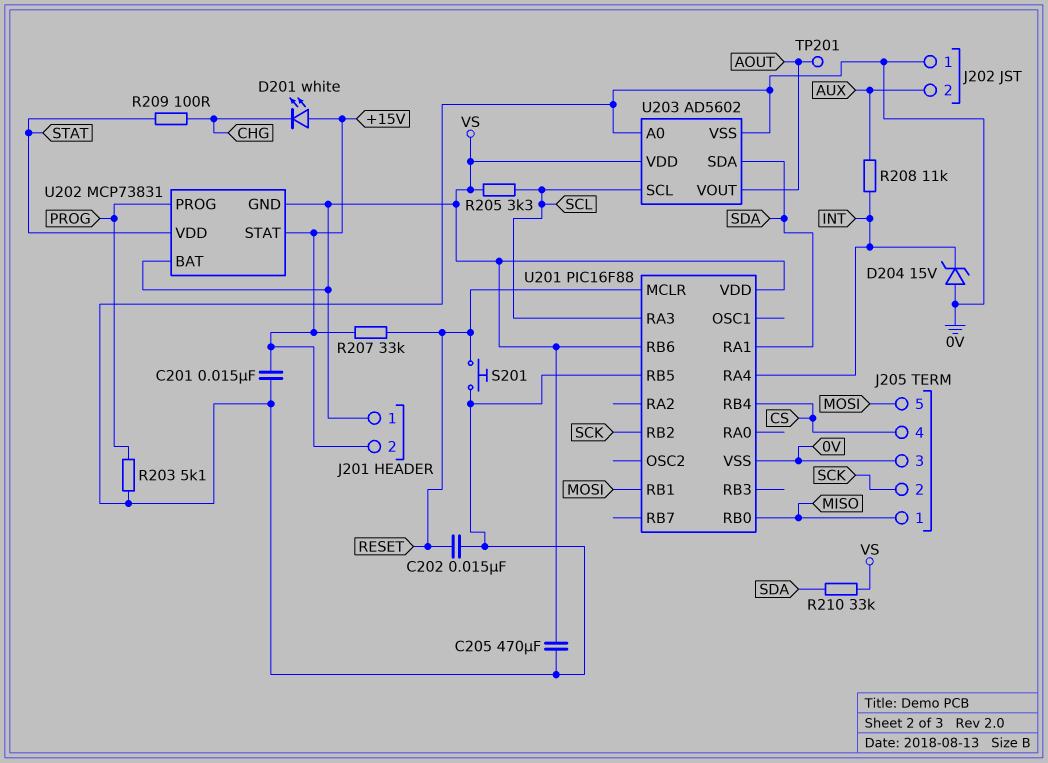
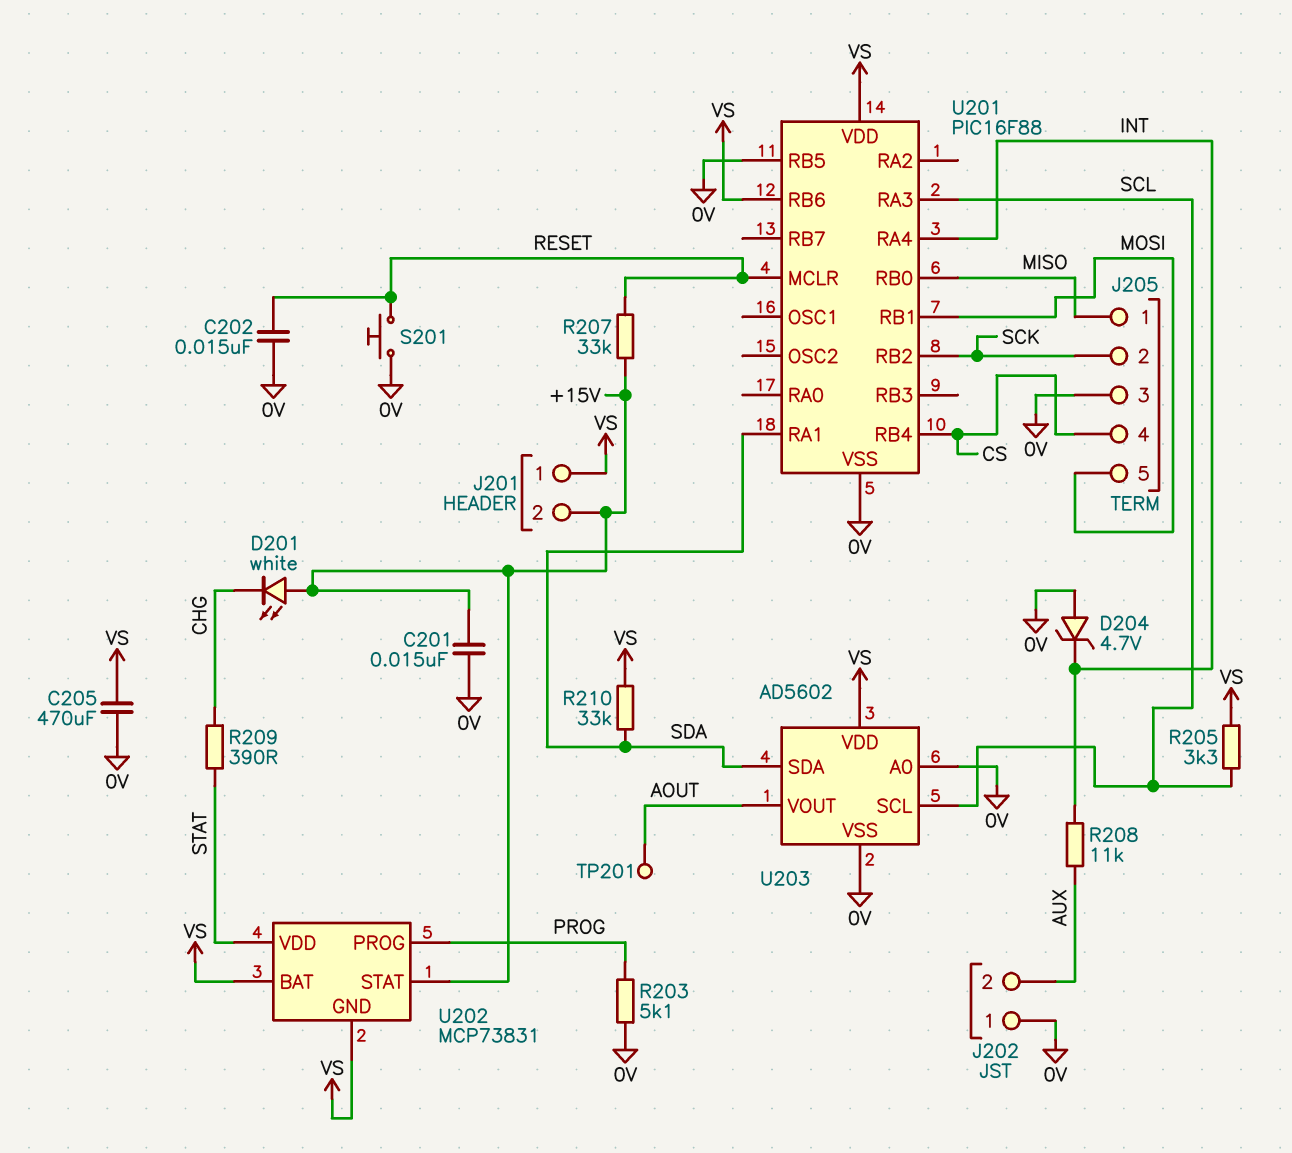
D204: zener 15V (A 0V, K INT) -> zener 4.7V (A 0V, K INT)
R209: 100 (CHG, STAT) -> 390 (CHG, STAT)

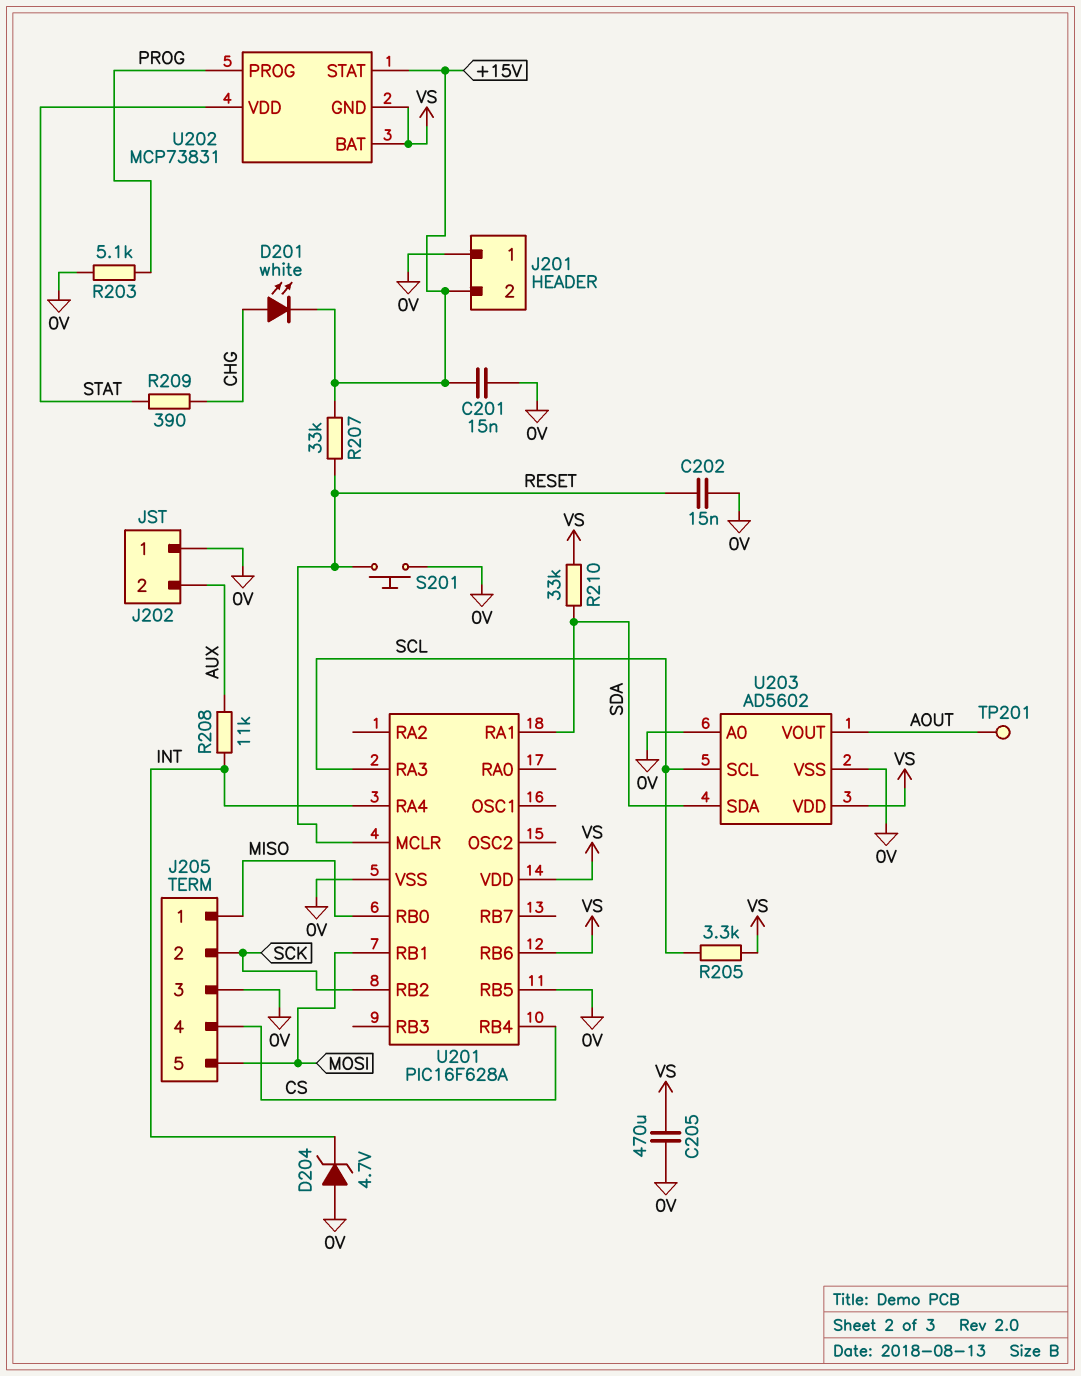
D201: LED white (A +15V, K CHG) -> LED white (A CHG, K +15V)
J201 pin 1: VS -> 0V
U201: PIC16F88 -> PIC16F628A

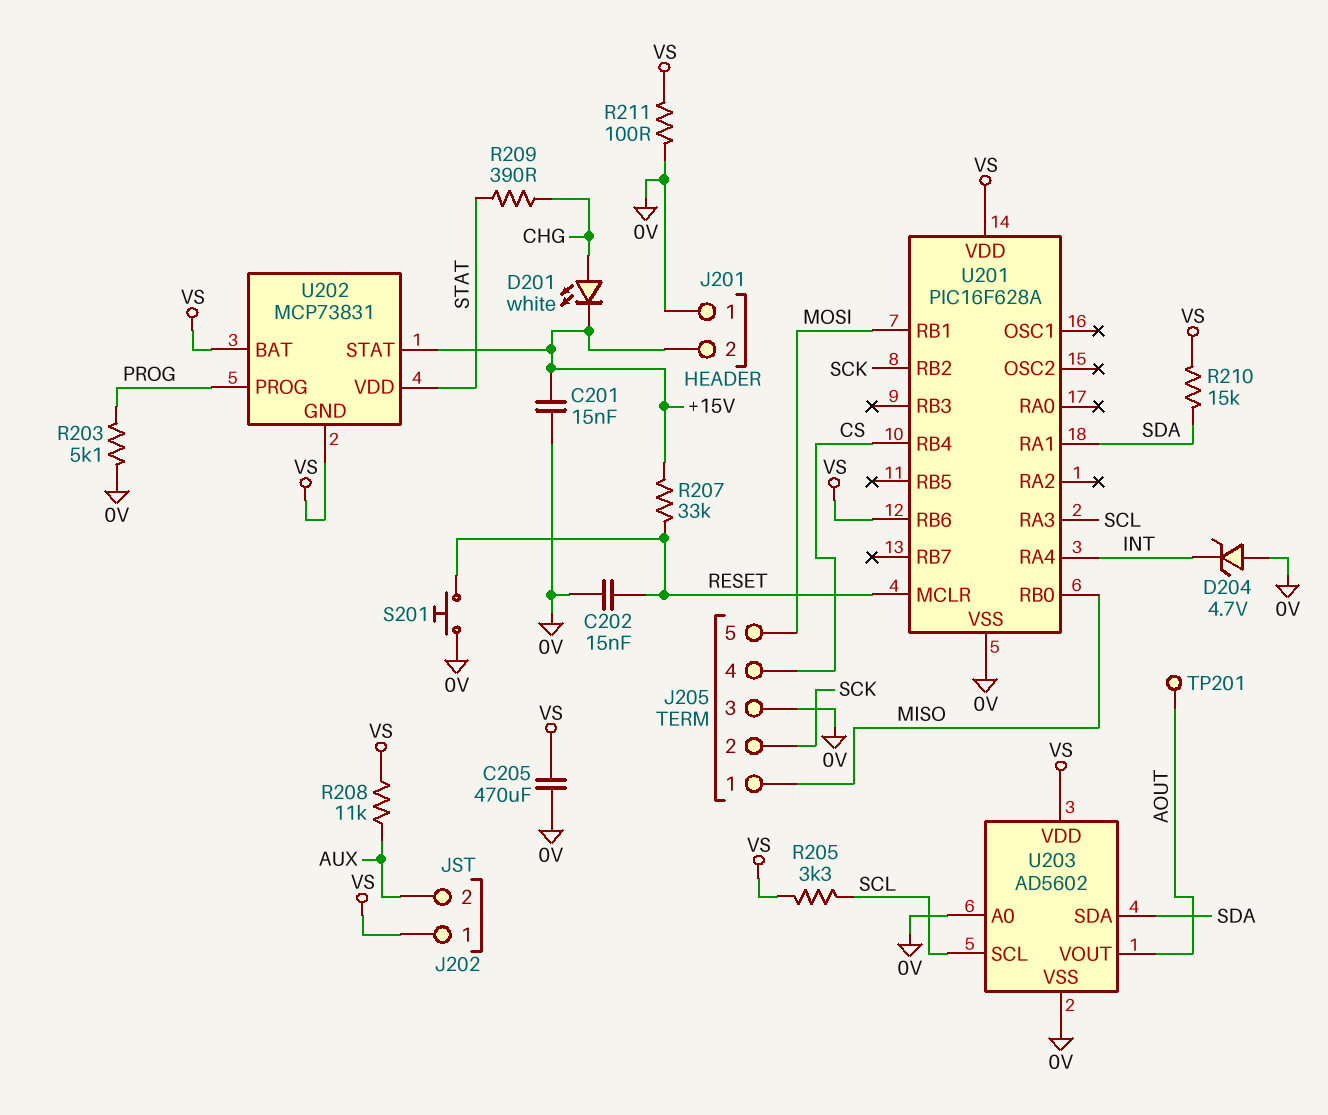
J202 pin 1: 0V -> VS
R208: 11k (AUX, INT) -> 11k (AUX, VS)
R210: 33k (SDA, VS) -> 15k (SDA, VS)
R211: none -> 100 (0V, VS)
U201 pin RB5: 0V -> none

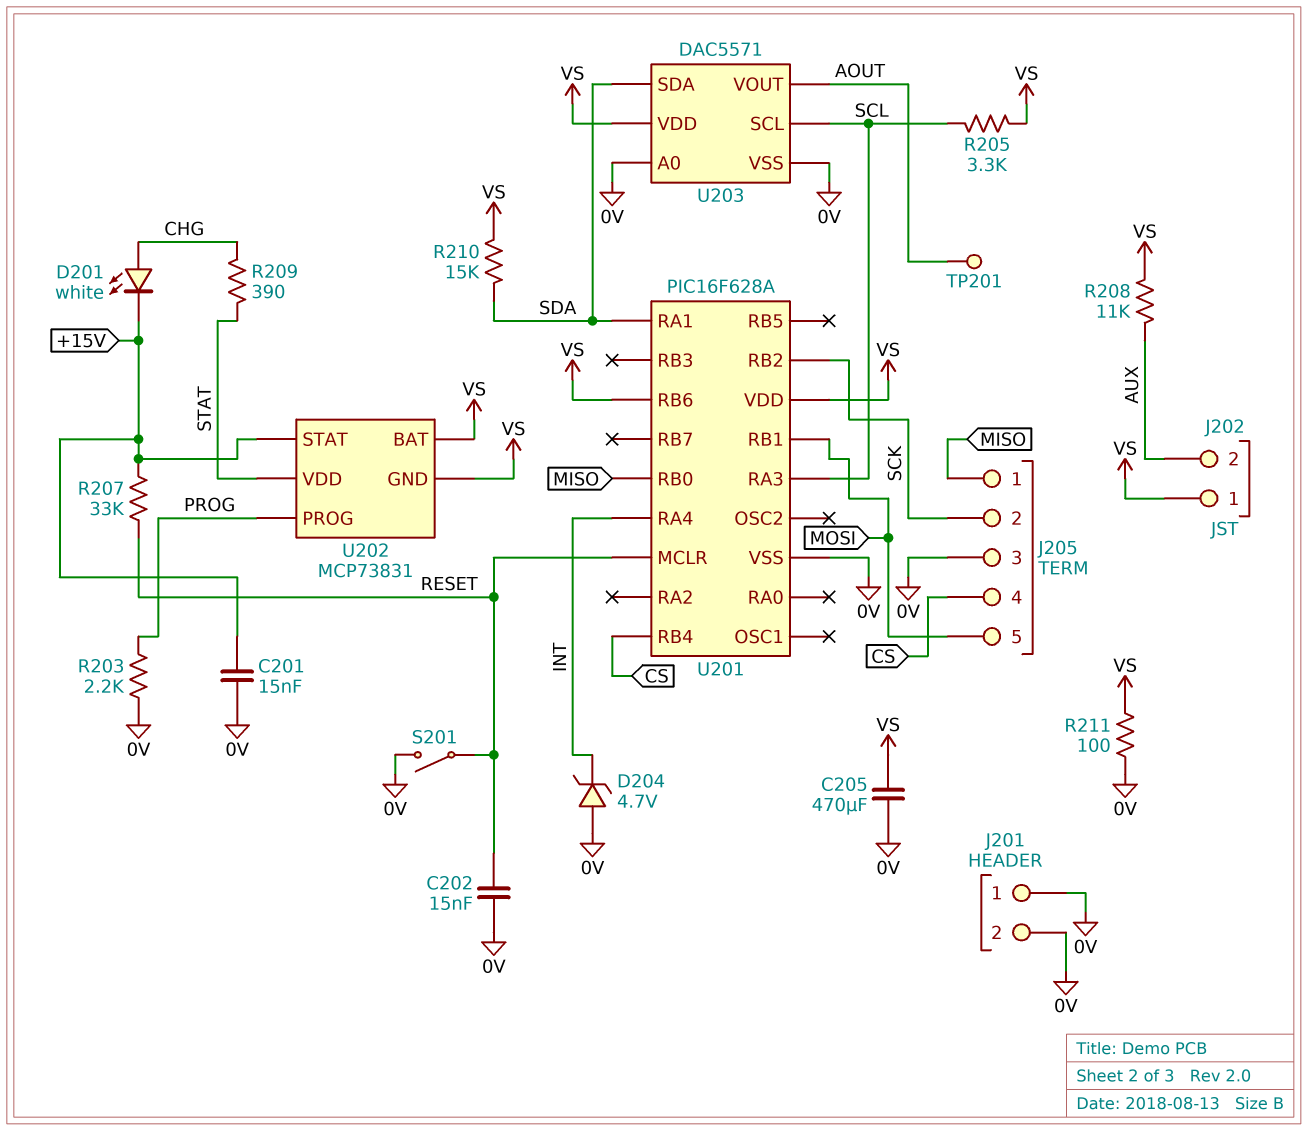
J201 pin 2: +15V -> 0V
R203: 5.1k (0V, PROG) -> 2.2k (0V, PROG)
S201: button (0V, RESET) -> switch (0V, RESET)
U203: AD5602 -> DAC5571

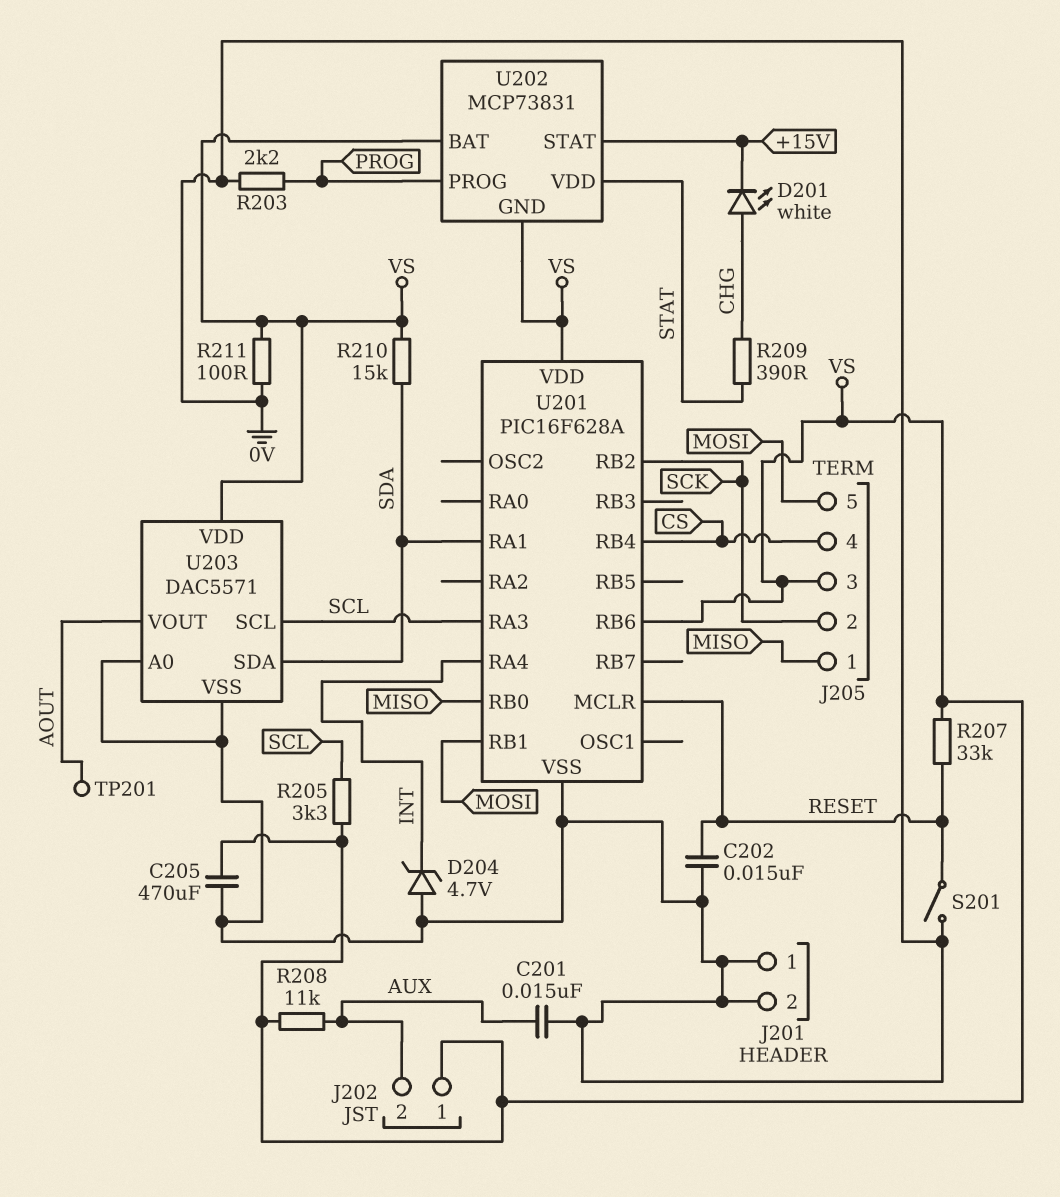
C201: 15nF (+15V, 0V) -> 15nF (0V, AUX)
J205 pin 3: 0V -> VS
R207: 33k (+15V, RESET) -> 33k (RESET, VS)

